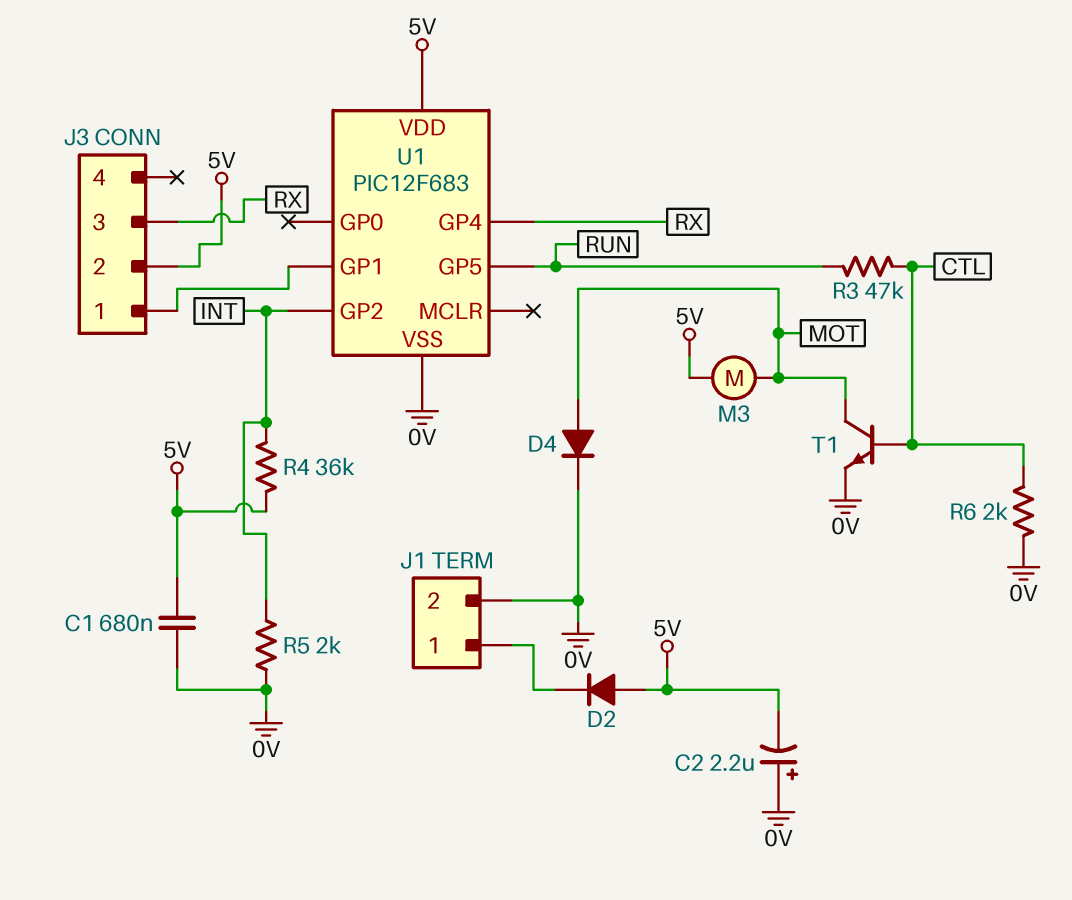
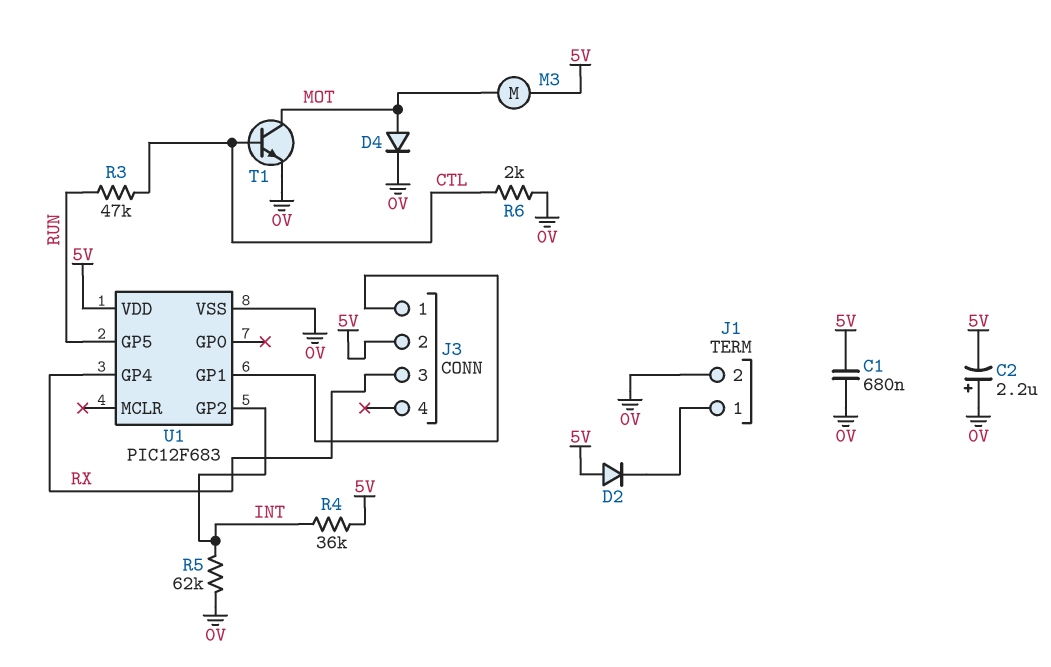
R5: 2k (0V, INT) -> 62k (0V, INT)

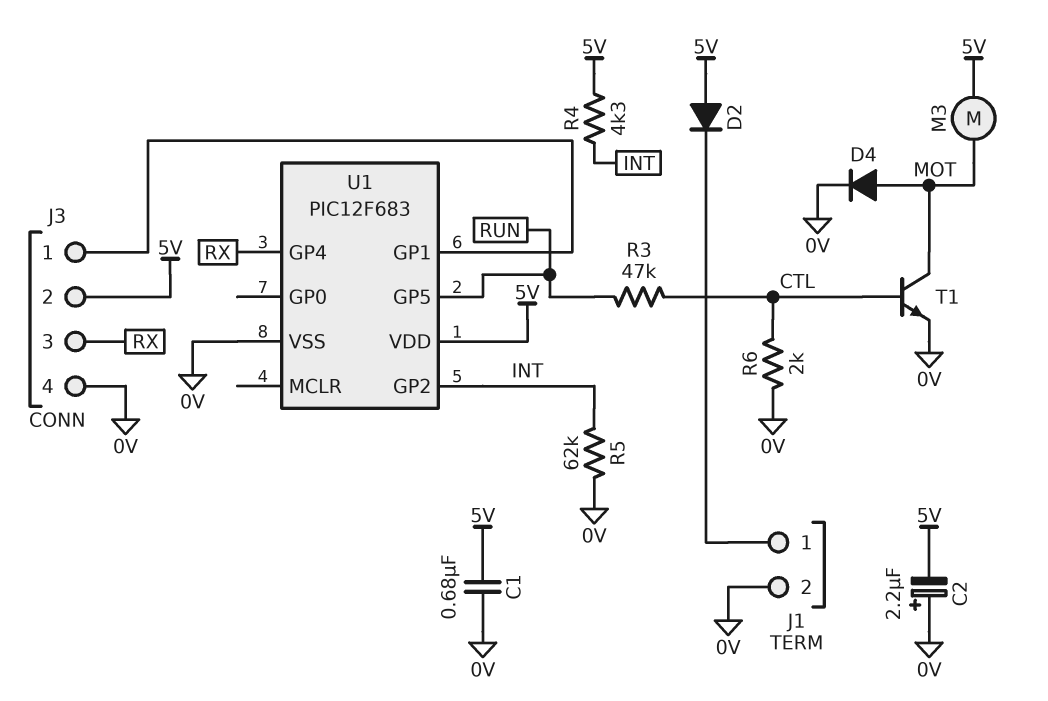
J3 pin 4: none -> 0V
R4: 36k (5V, INT) -> 4.3k (5V, INT)

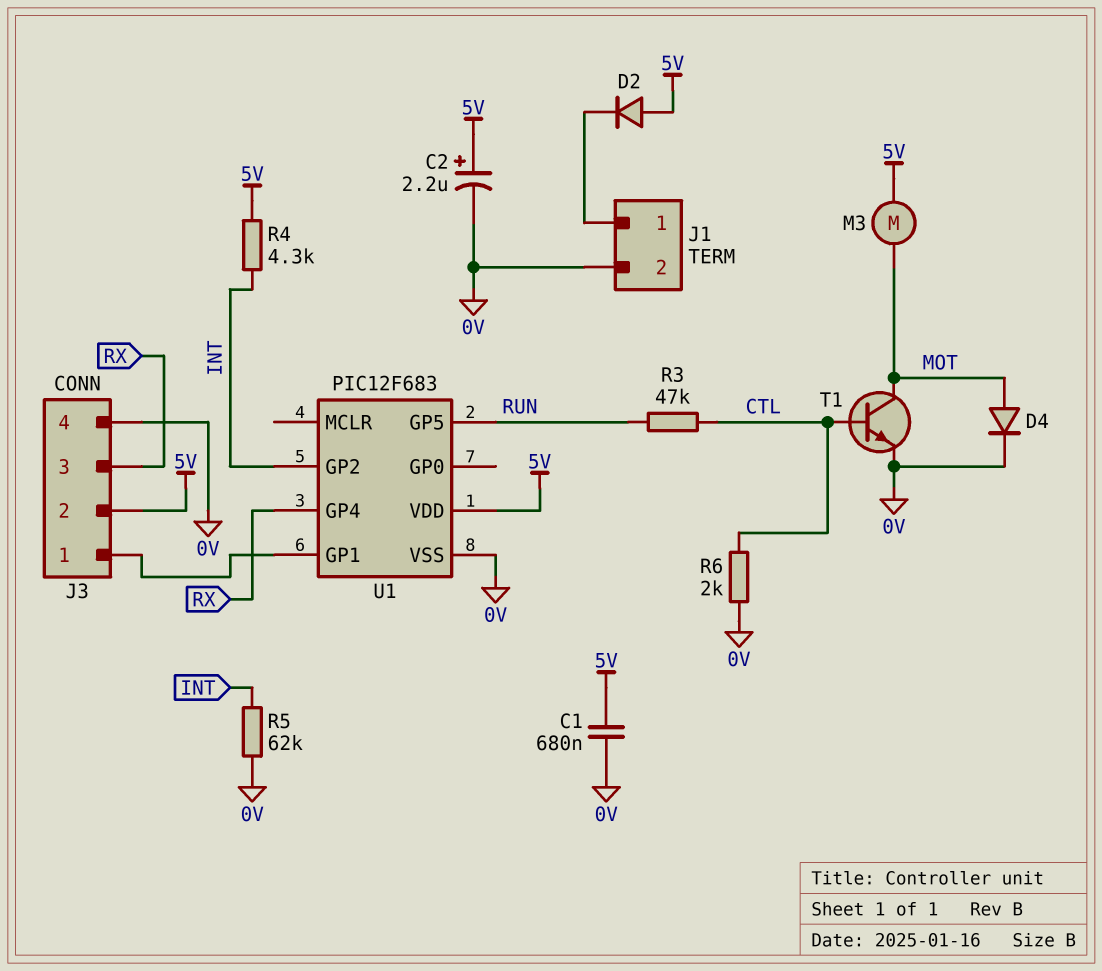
C2: 2.2uF (plus 0V, minus 5V) -> 2.2uF (plus 5V, minus 0V)

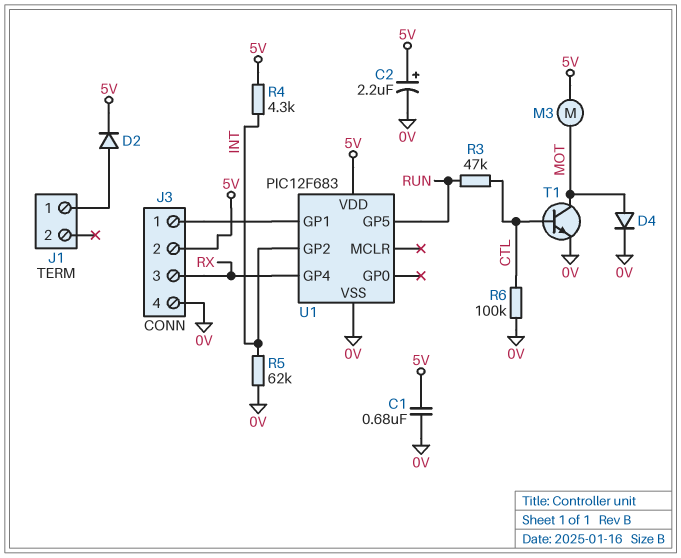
D2: diode (A 5V, K J1/1) -> diode (A J1/1, K 5V)
J1 pin 2: 0V -> none
R6: 2k (0V, CTL) -> 100k (0V, CTL)

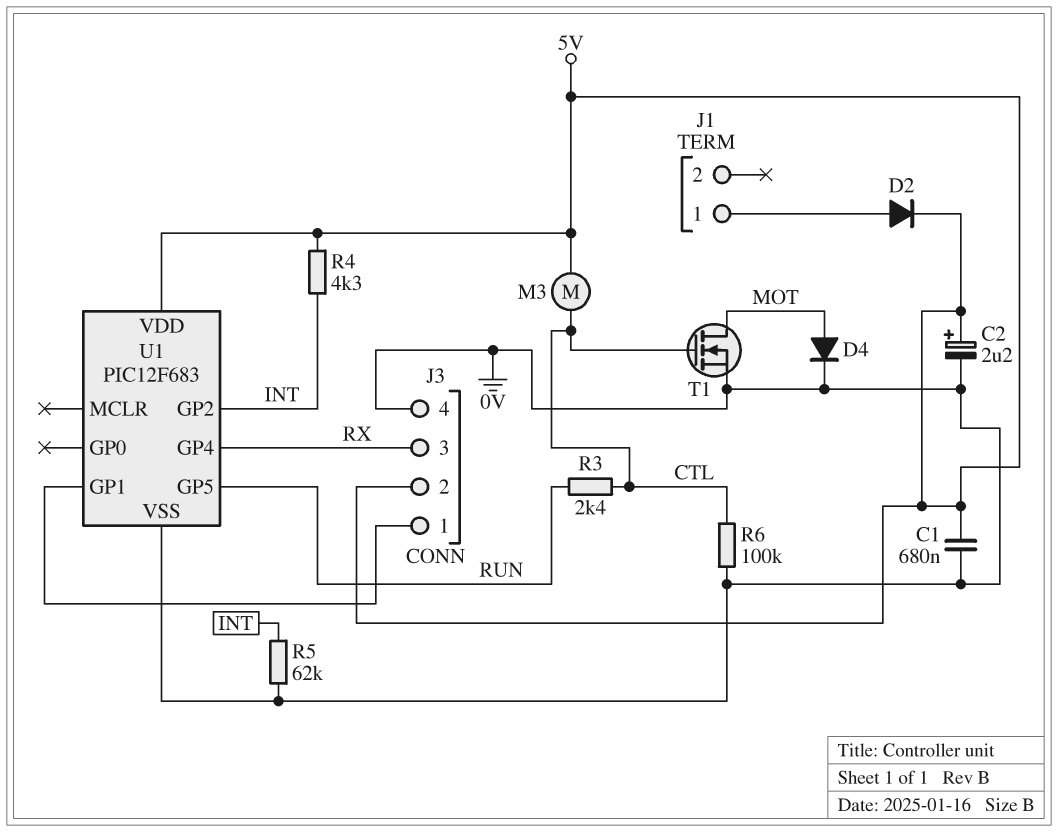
M3: motor (5V, MOT) -> motor (5V, CTL)
R3: 47k (CTL, RUN) -> 2.4k (CTL, RUN)
T1: NPN (B CTL, C MOT, E 0V) -> NMOS (G CTL, D MOT, S 0V)

